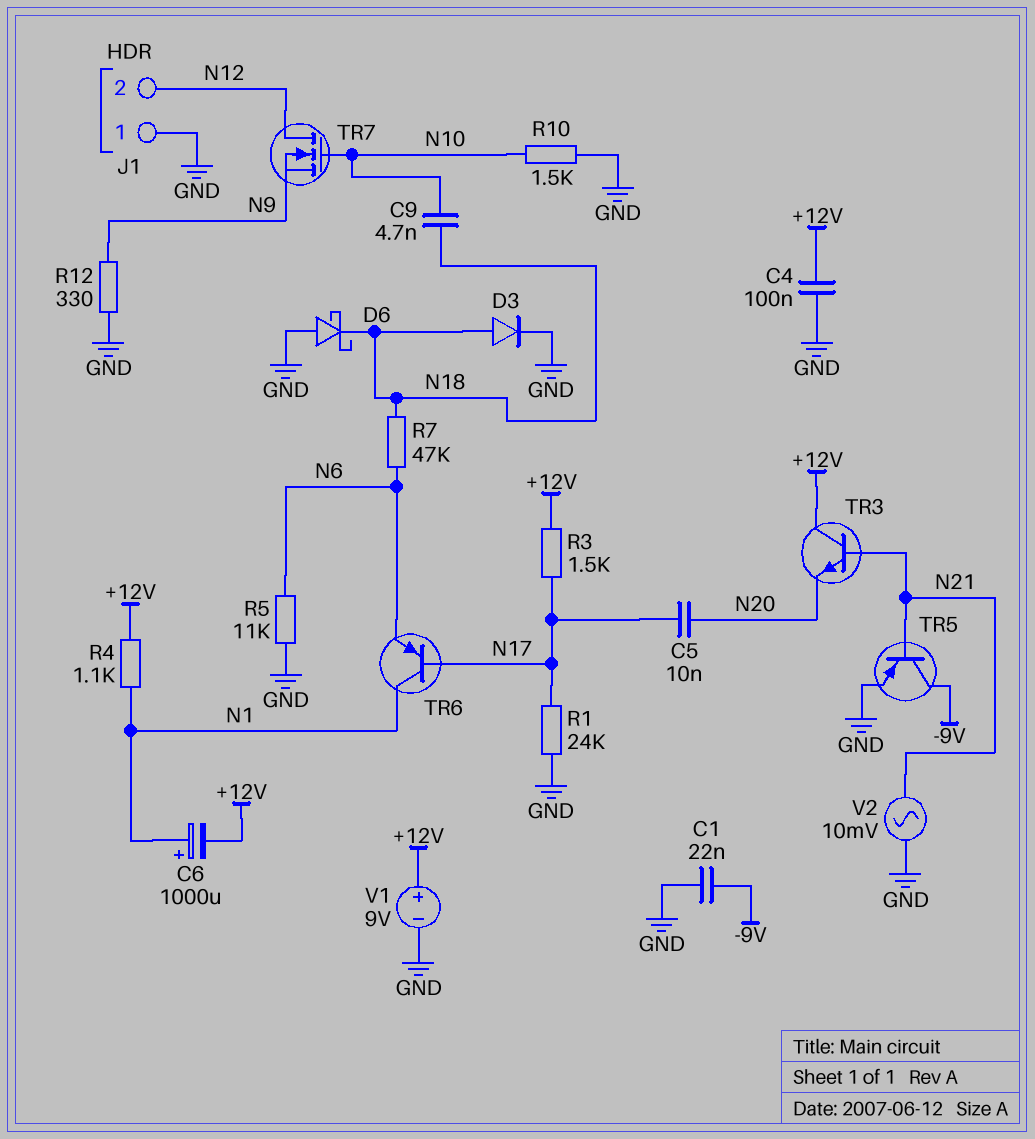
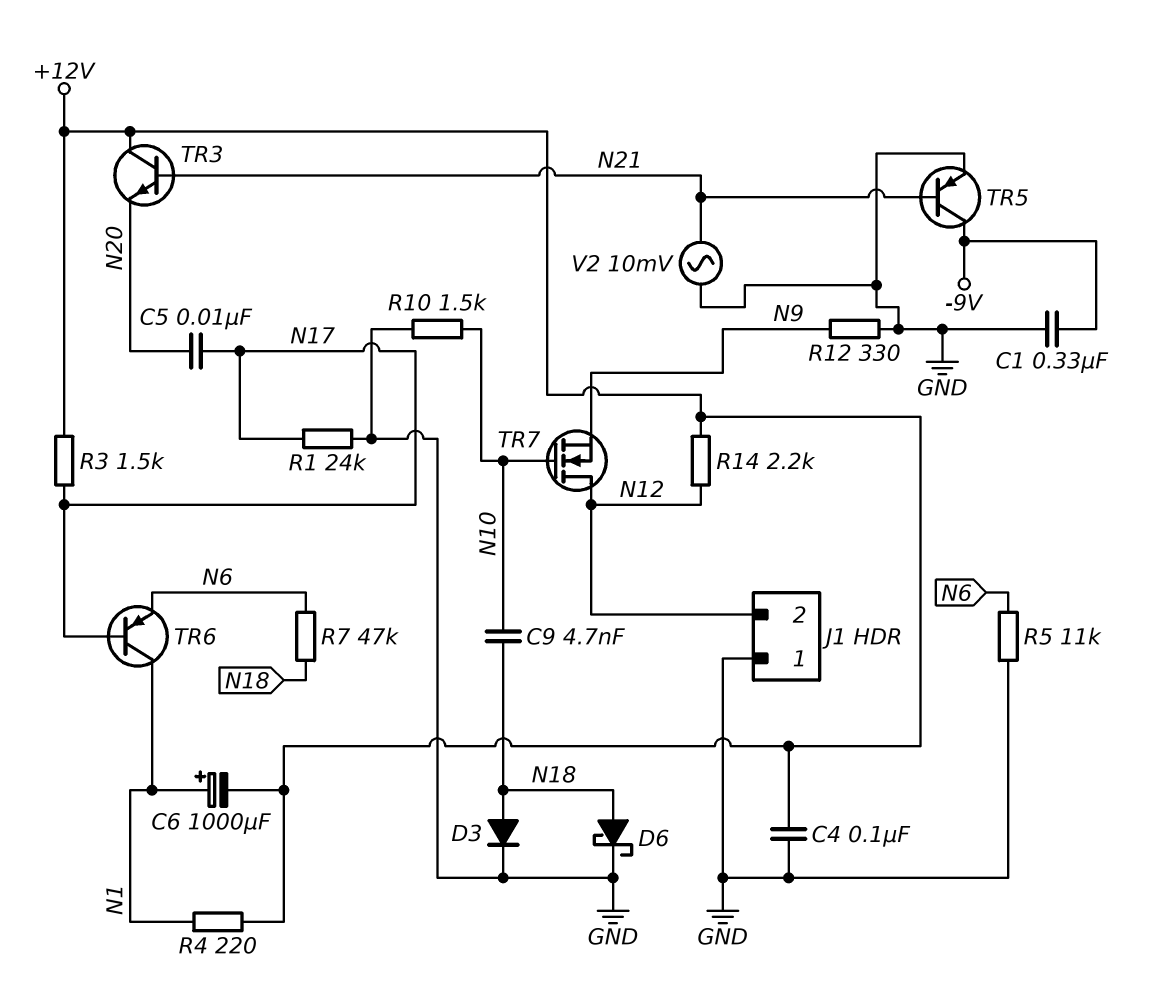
C1: 22nF (-9V, GND) -> 330nF (-9V, GND)
D6: schottky (A GND, K N18) -> schottky (A N18, K GND)
R4: 1.1k (+12V, N1) -> 220 (+12V, N1)
R14: none -> 2.2k (+12V, N12)
V1: 9V (plus +12V, minus GND) -> none

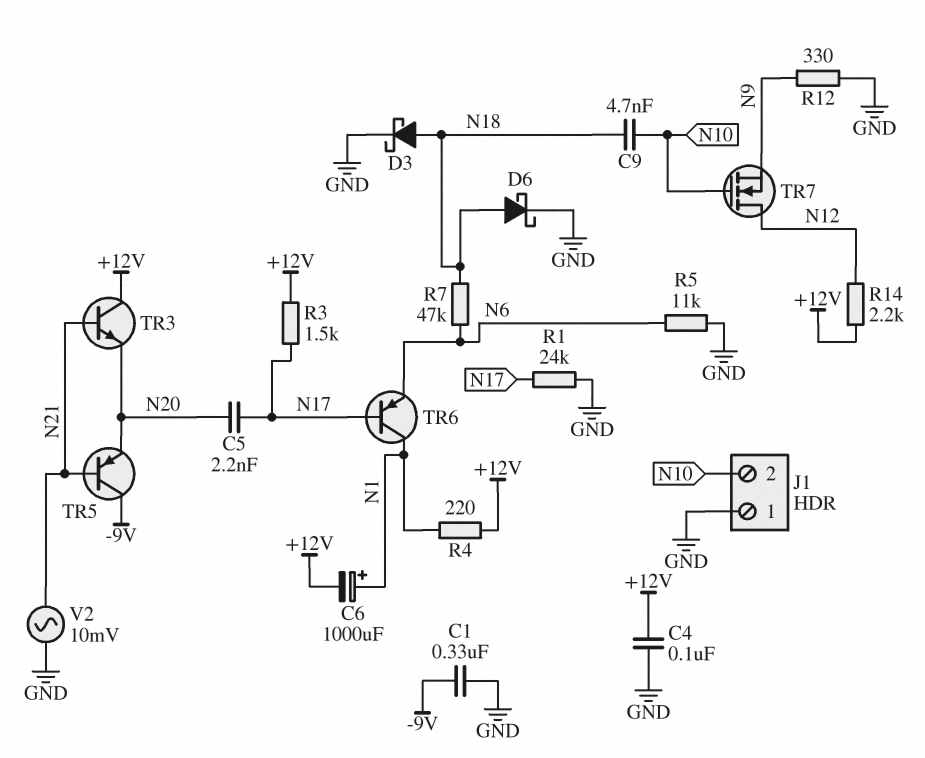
C5: 10nF (N17, N20) -> 2.2nF (N17, N20)
D3: diode (A N18, K GND) -> schottky (A N18, K GND)
J1 pin 2: N12 -> N10
R10: 1.5k (GND, N10) -> none
TR5: PNP (B N21, C -9V, E GND) -> PNP (B N21, C -9V, E N20)

